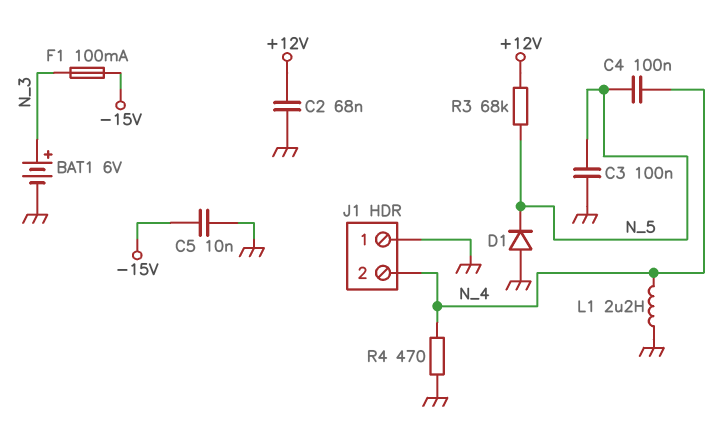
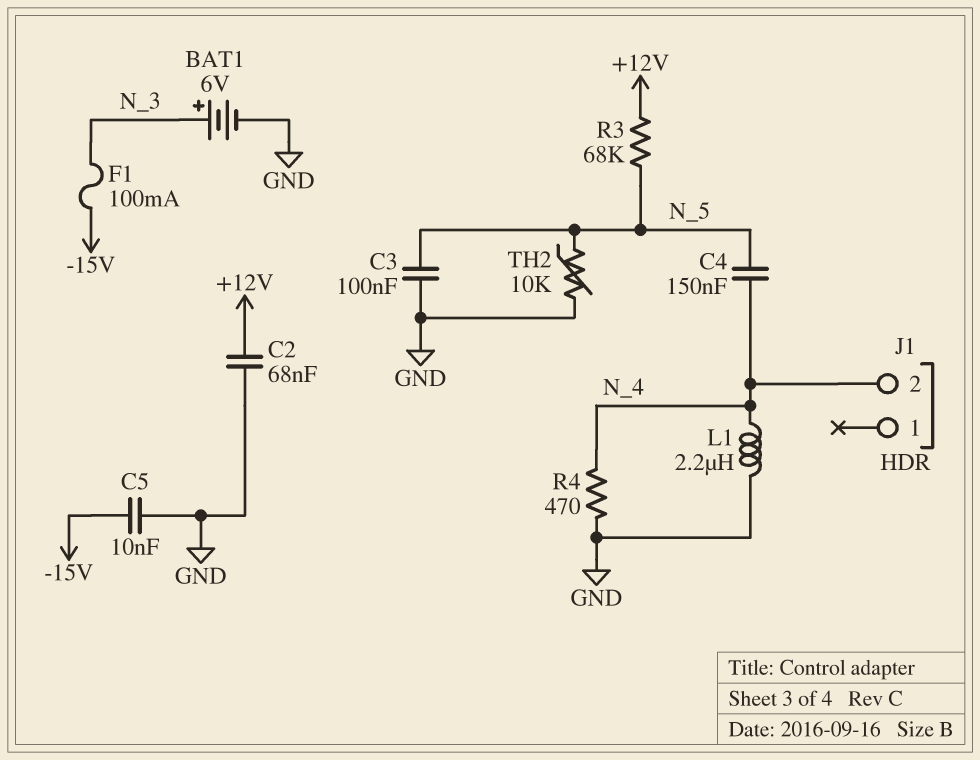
C4: 100nF (N_4, N_5) -> 150nF (N_4, N_5)
D1: diode (A GND, K N_5) -> none
J1 pin 1: GND -> none
TH2: none -> 10k (GND, N_5)

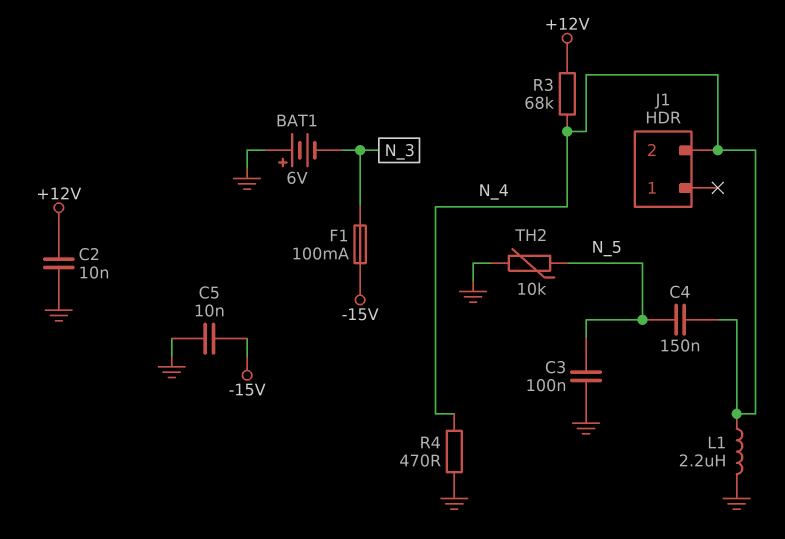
BAT1: 6V (plus N_3, minus GND) -> 6V (plus GND, minus N_3)
C2: 68nF (+12V, GND) -> 10nF (+12V, GND)
R3: 68k (+12V, N_5) -> 68k (+12V, N_4)

